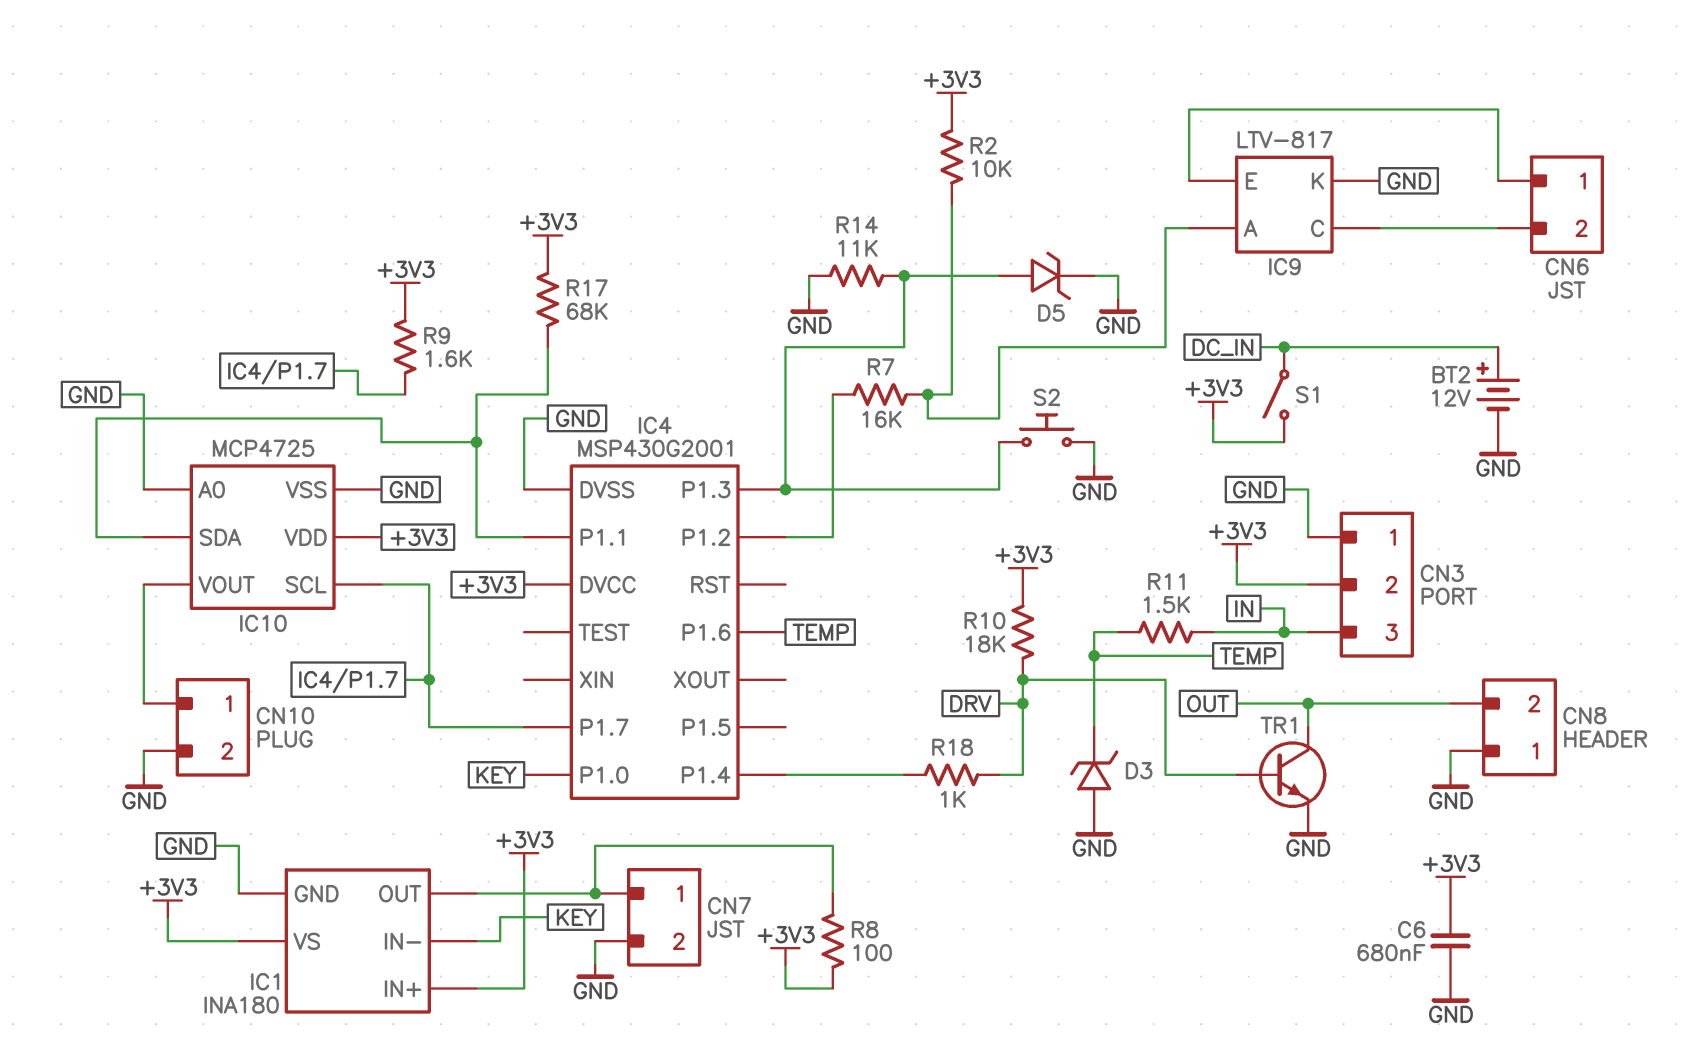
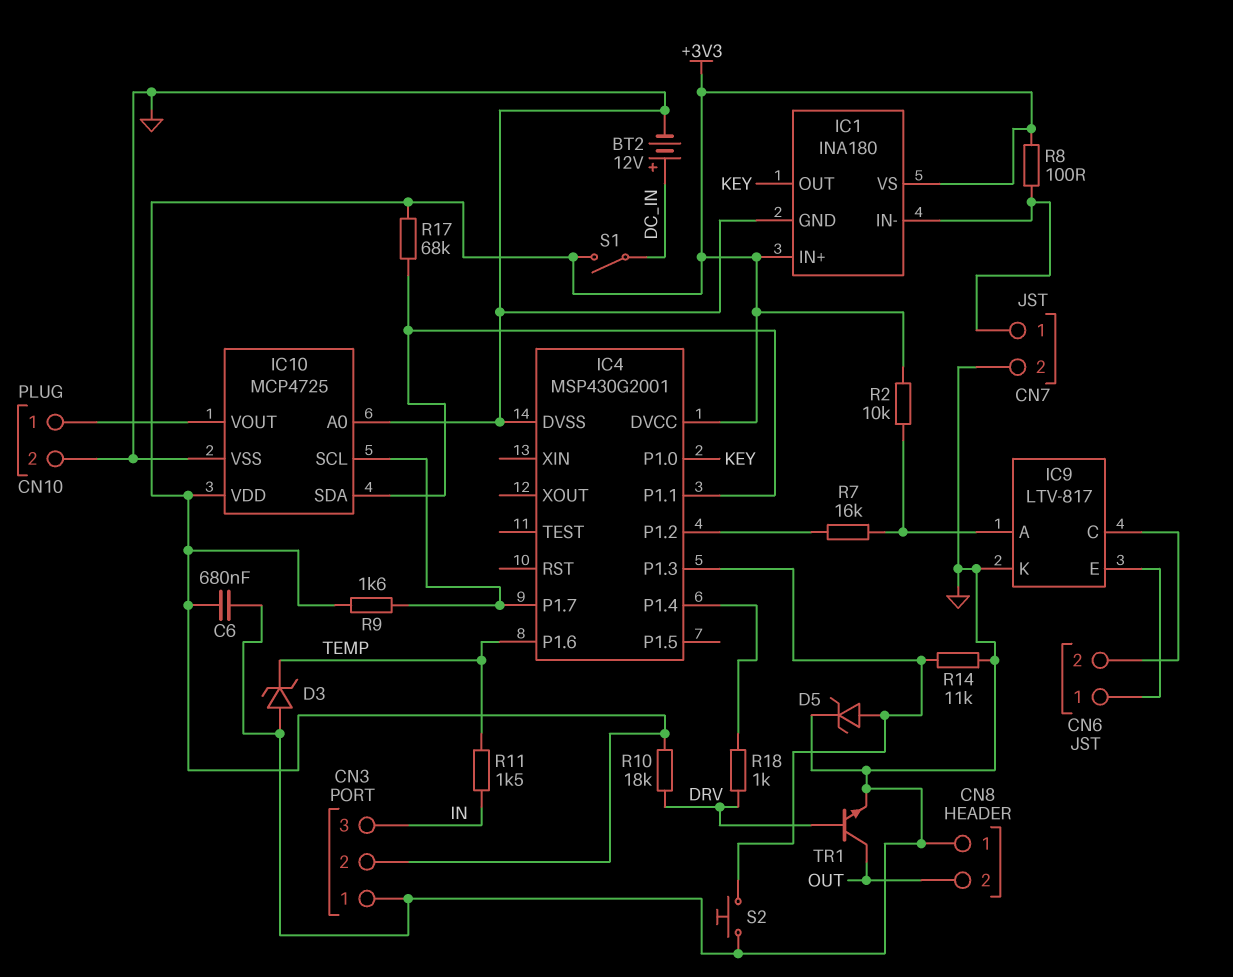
IC1 pin IN-: KEY -> CN7/1
IC1 pin OUT: CN7/1 -> KEY

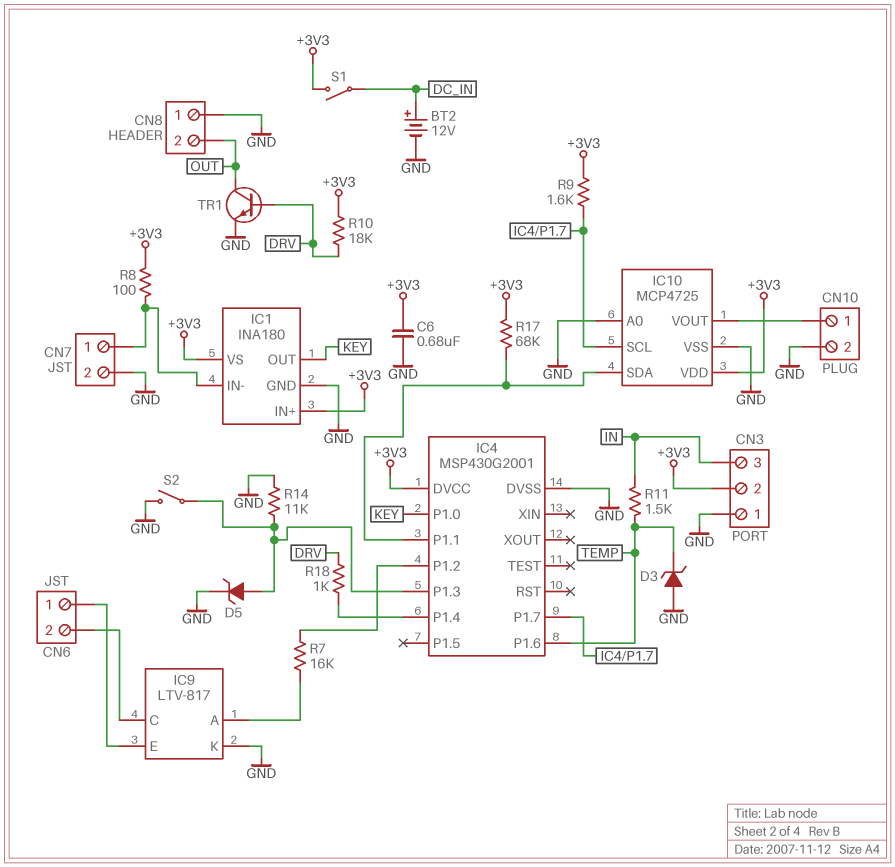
R2: 10k (+3V3, IC9/A) -> none
S2: button (GND, IC4/P1.3) -> switch (GND, IC4/P1.3)

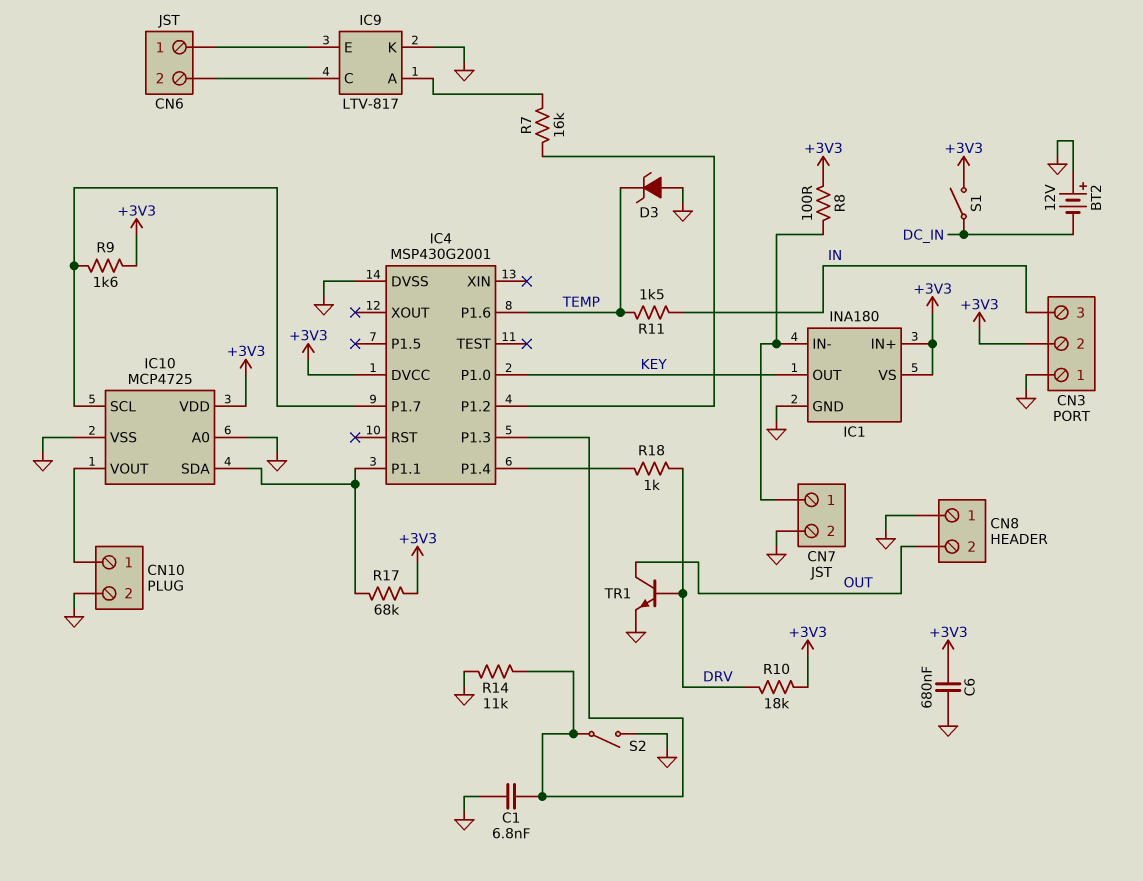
BT2: 12V (plus DC_IN, minus GND) -> 12V (plus GND, minus DC_IN)
C1: none -> 6.8nF (GND, IC4/P1.3)
D5: zener (A IC4/P1.3, K GND) -> none

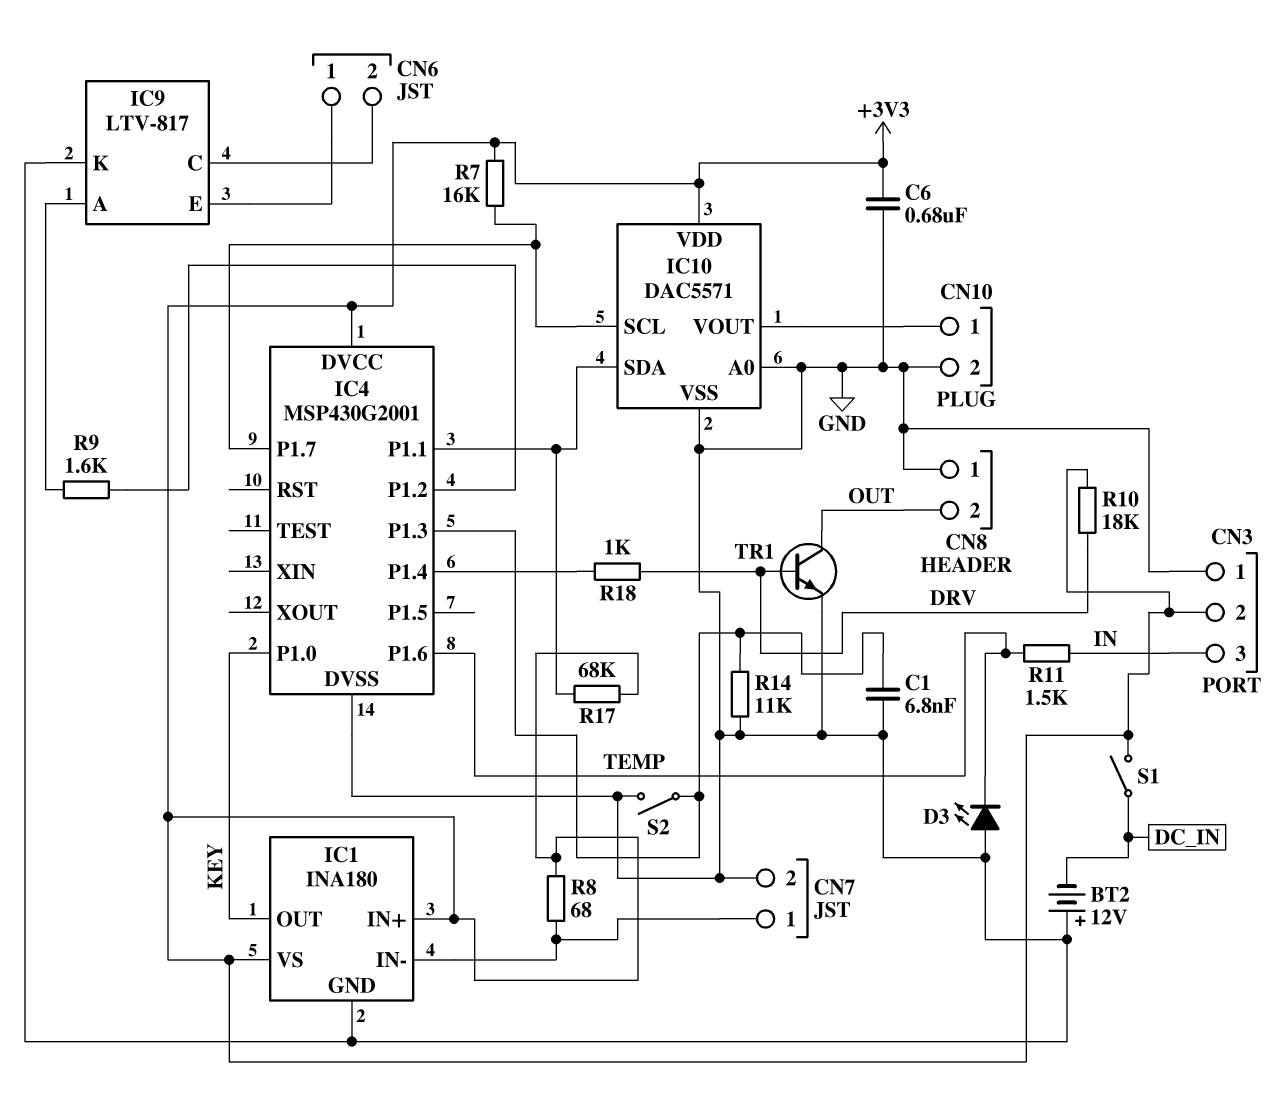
D3: zener (A GND, K TEMP) -> LED (A GND, K TEMP)
IC10: MCP4725 -> DAC5571
R7: 16k (IC4/P1.2, IC9/A) -> 16k (+3V3, IC4/P1.7)
R8: 100 (+3V3, CN7/1) -> 68 (+3V3, CN7/1)
R9: 1.6k (+3V3, IC4/P1.7) -> 1.6k (IC4/P1.2, IC9/A)

